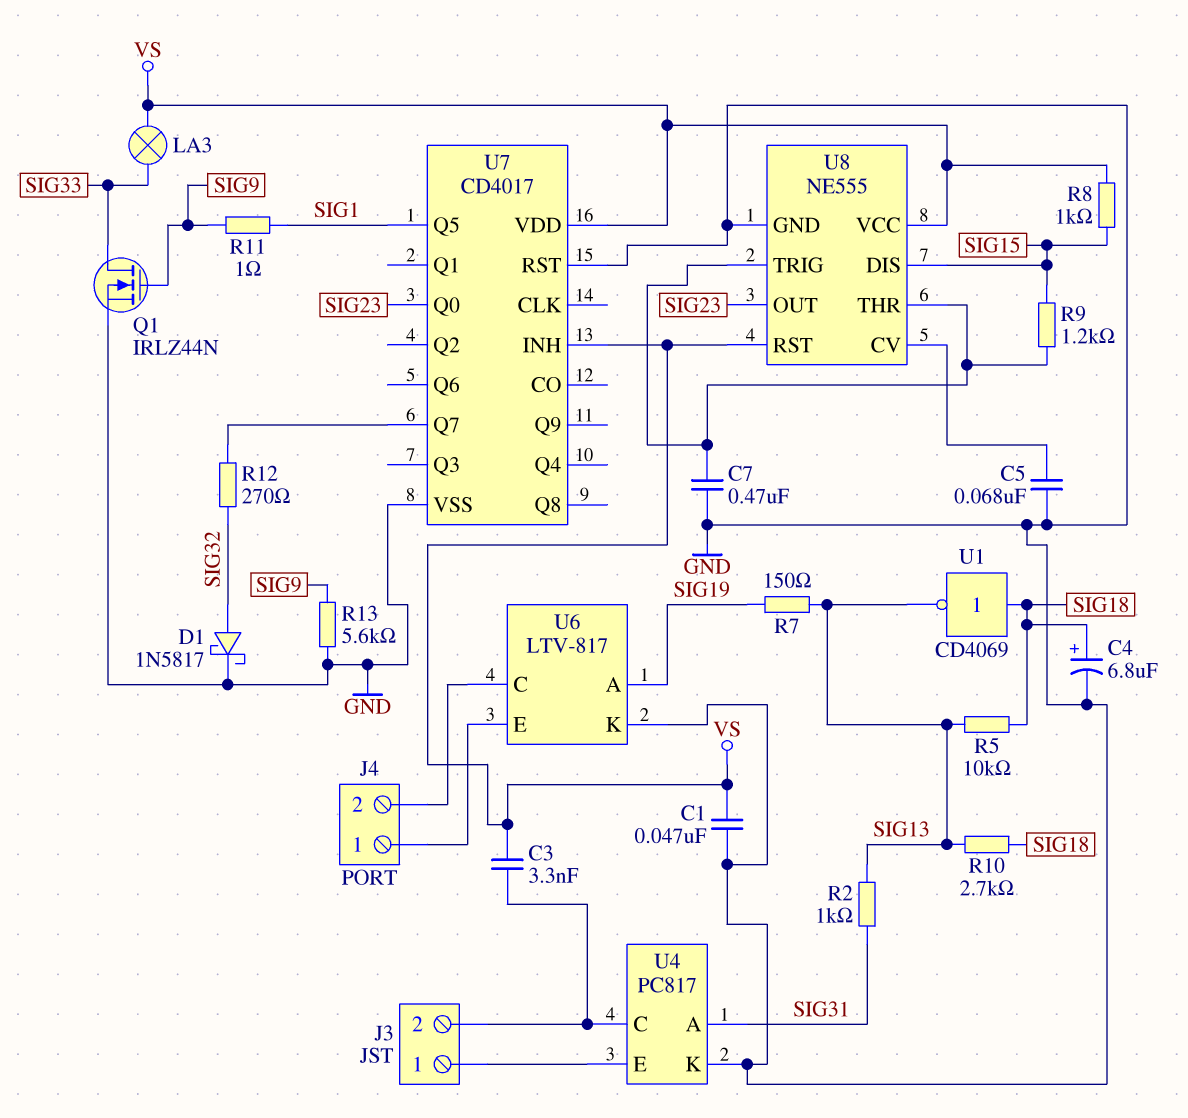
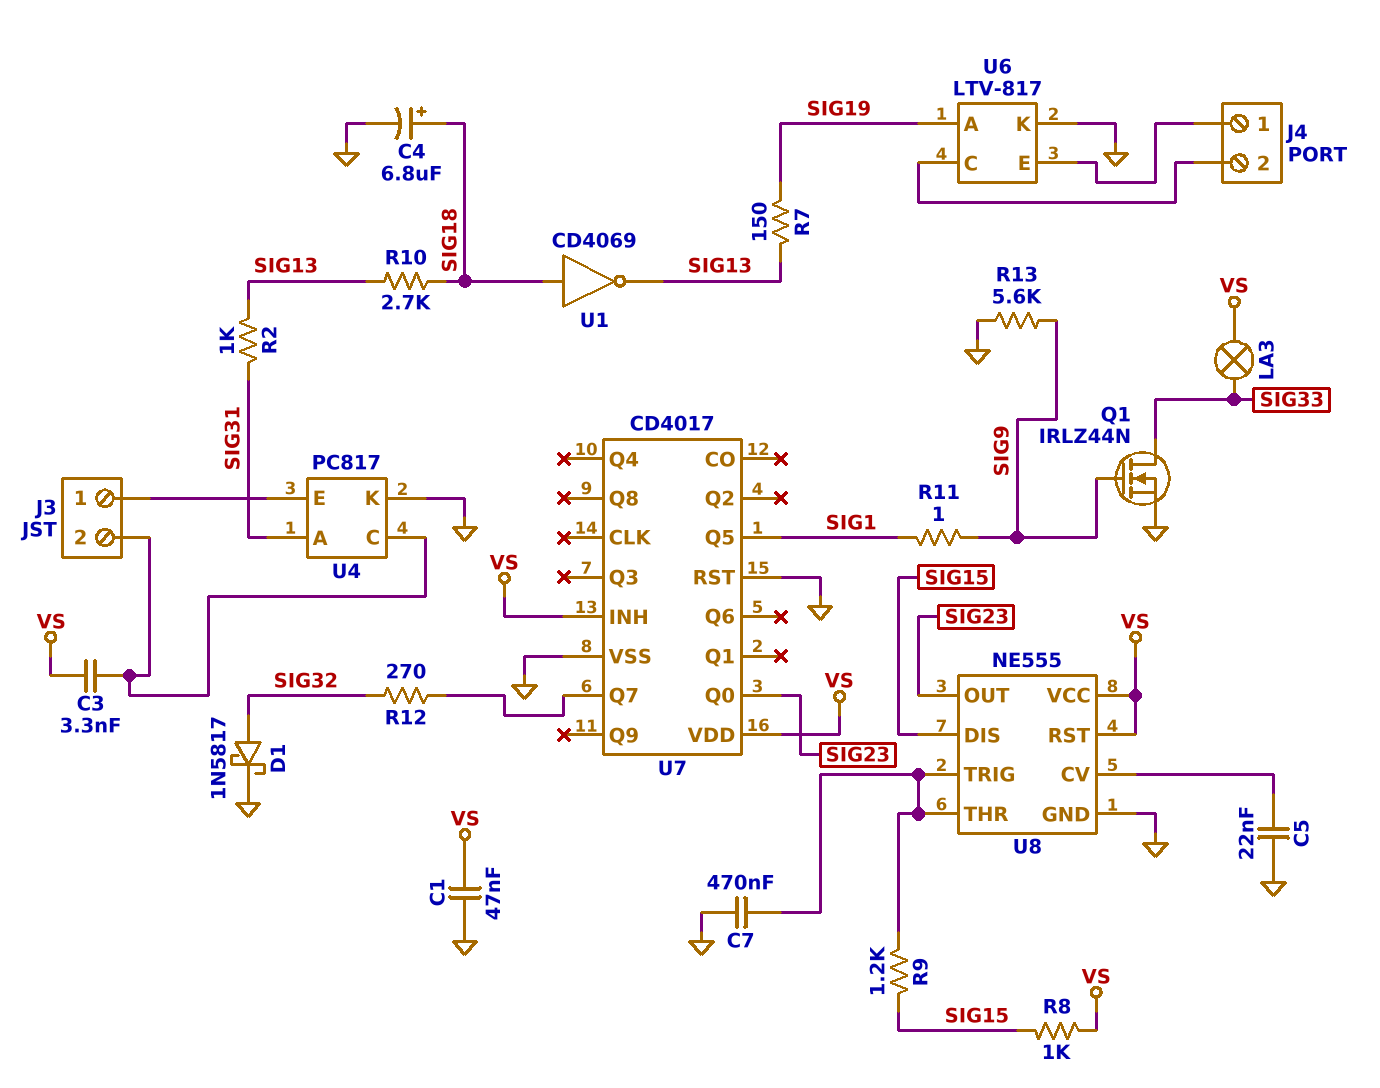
C5: 68nF (GND, U8/CV) -> 22nF (GND, U8/CV)
R5: 10k (SIG13, SIG18) -> none

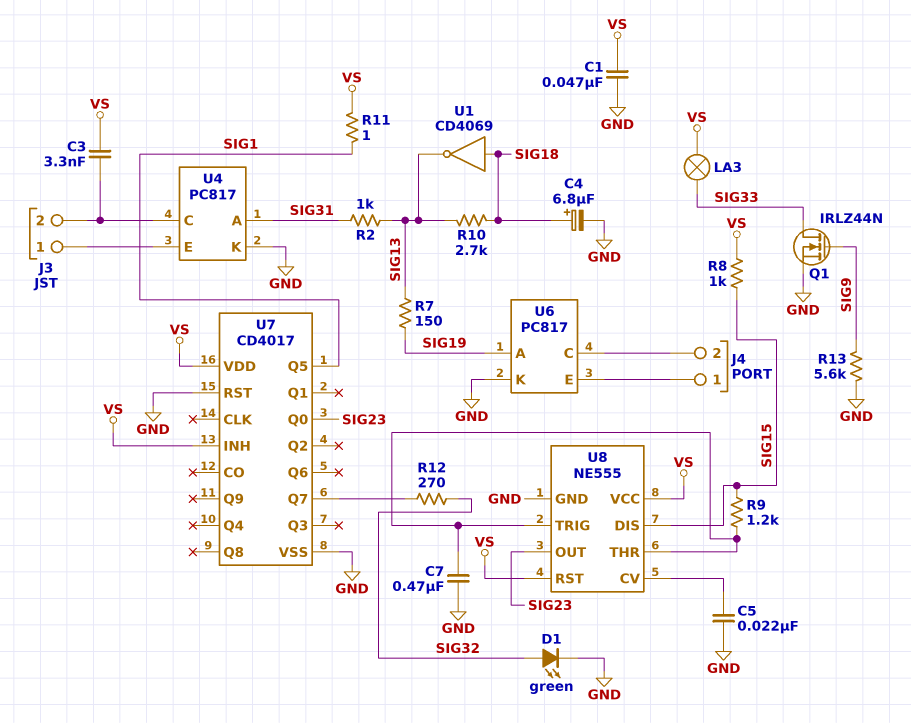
D1: schottky 1N5817 (A SIG32, K GND) -> LED green (A SIG32, K GND)
R11: 1 (SIG1, SIG9) -> 1 (SIG1, VS)
U6: LTV-817 -> PC817

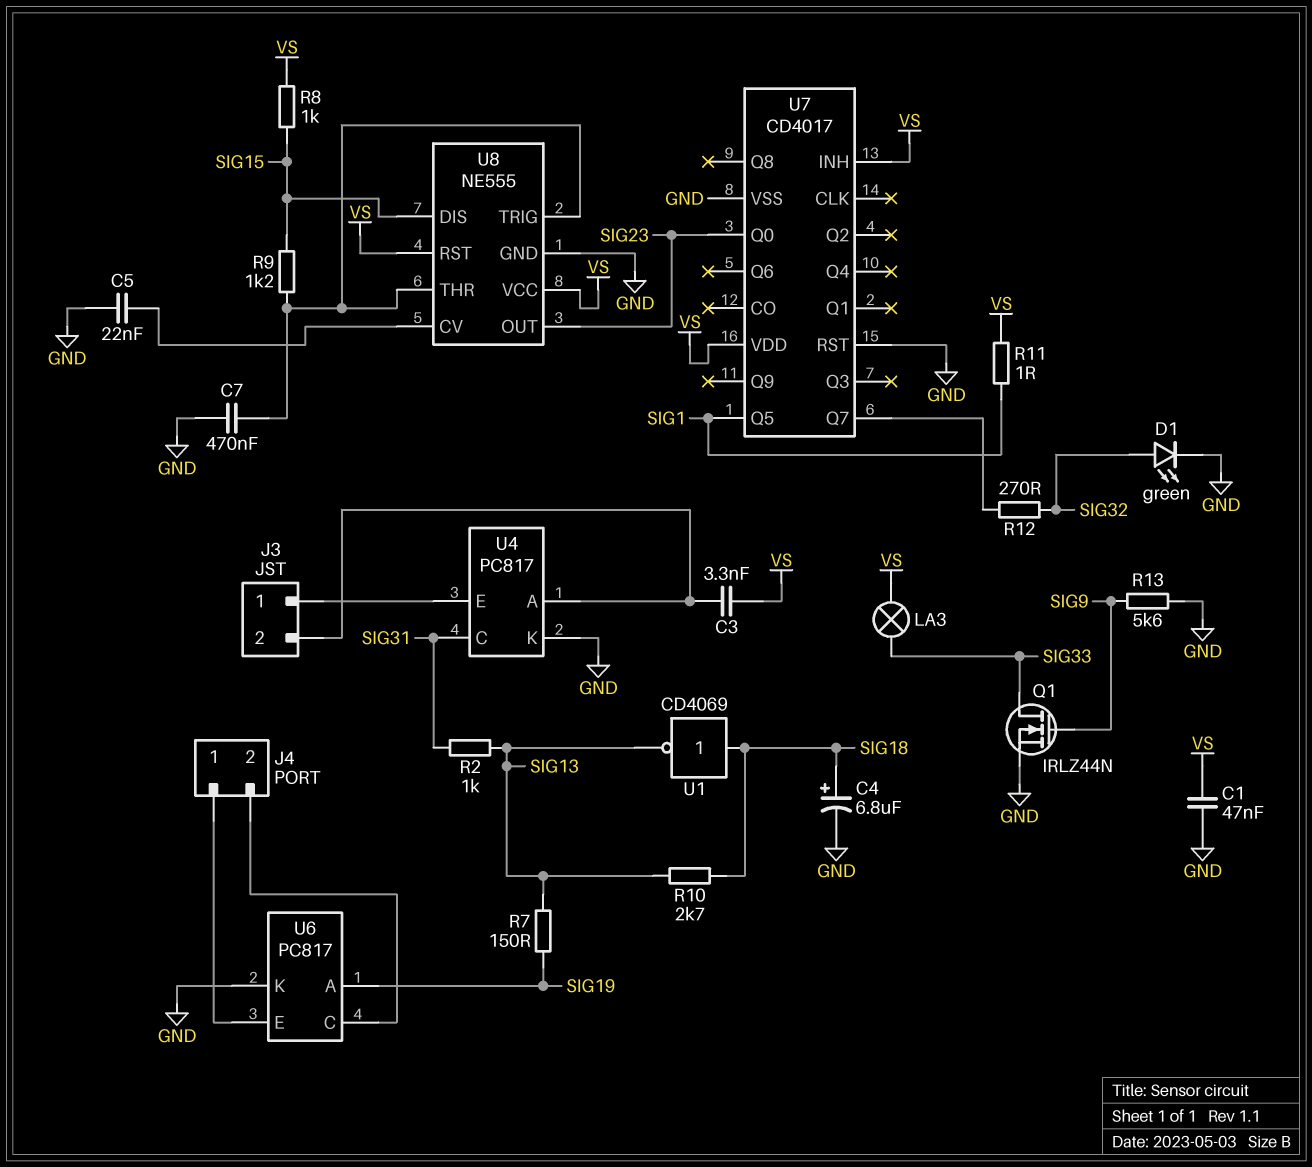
U4 pin A: SIG31 -> J3/2
U4 pin C: J3/2 -> SIG31

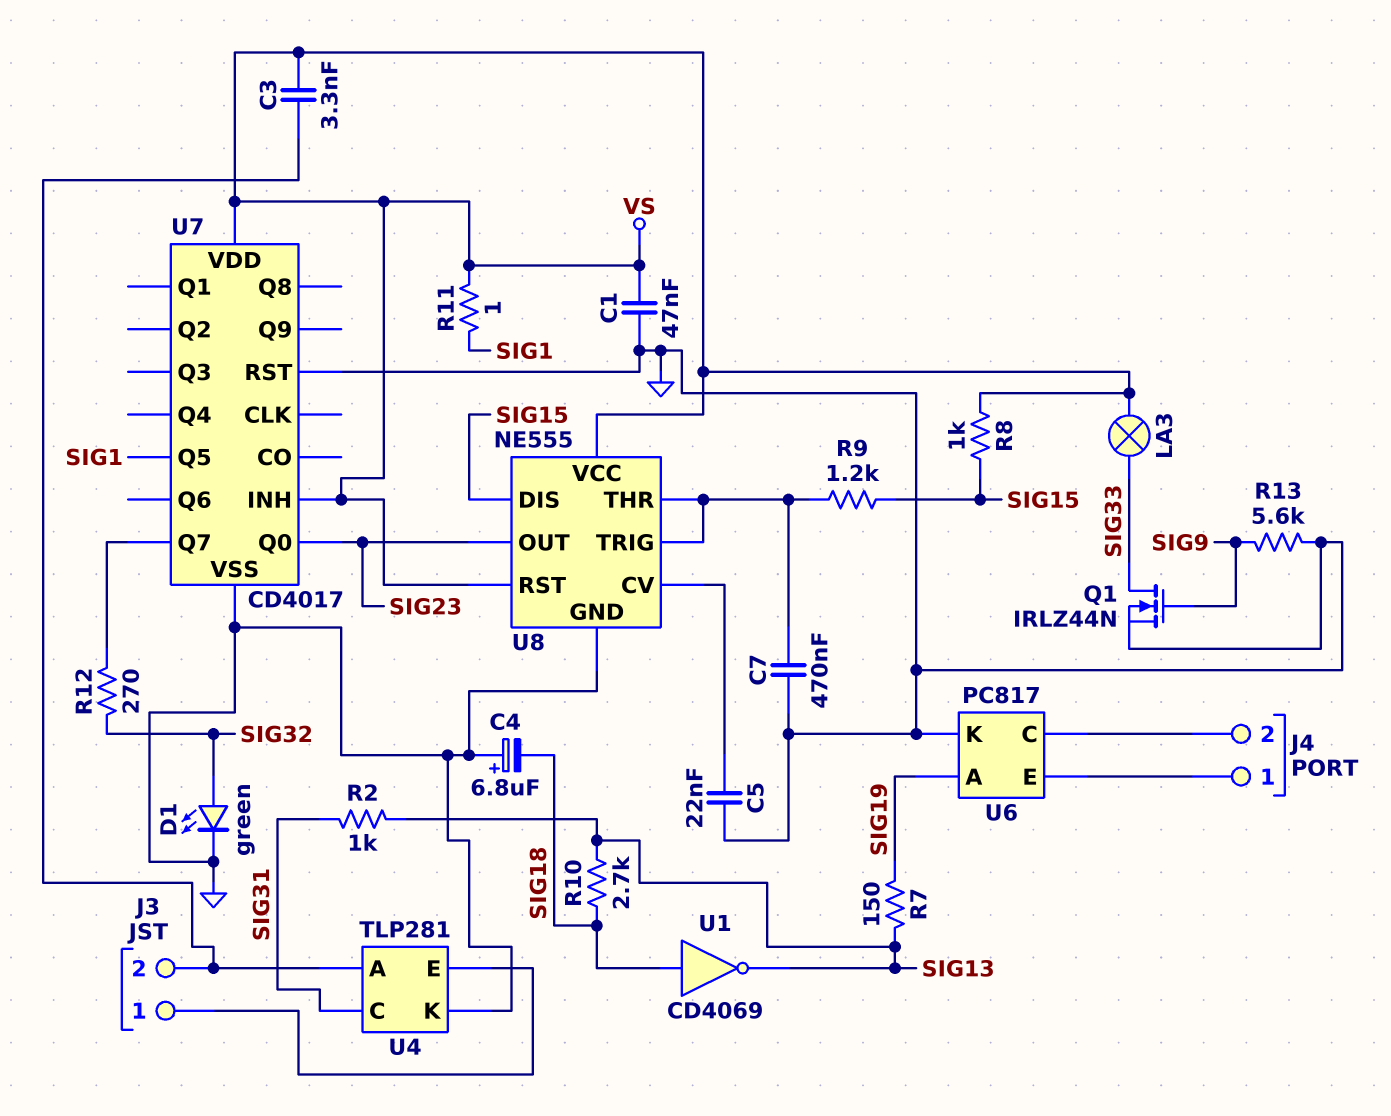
C4: 6.8uF (plus SIG18, minus GND) -> 6.8uF (plus GND, minus SIG18)
U4: PC817 -> TLP281

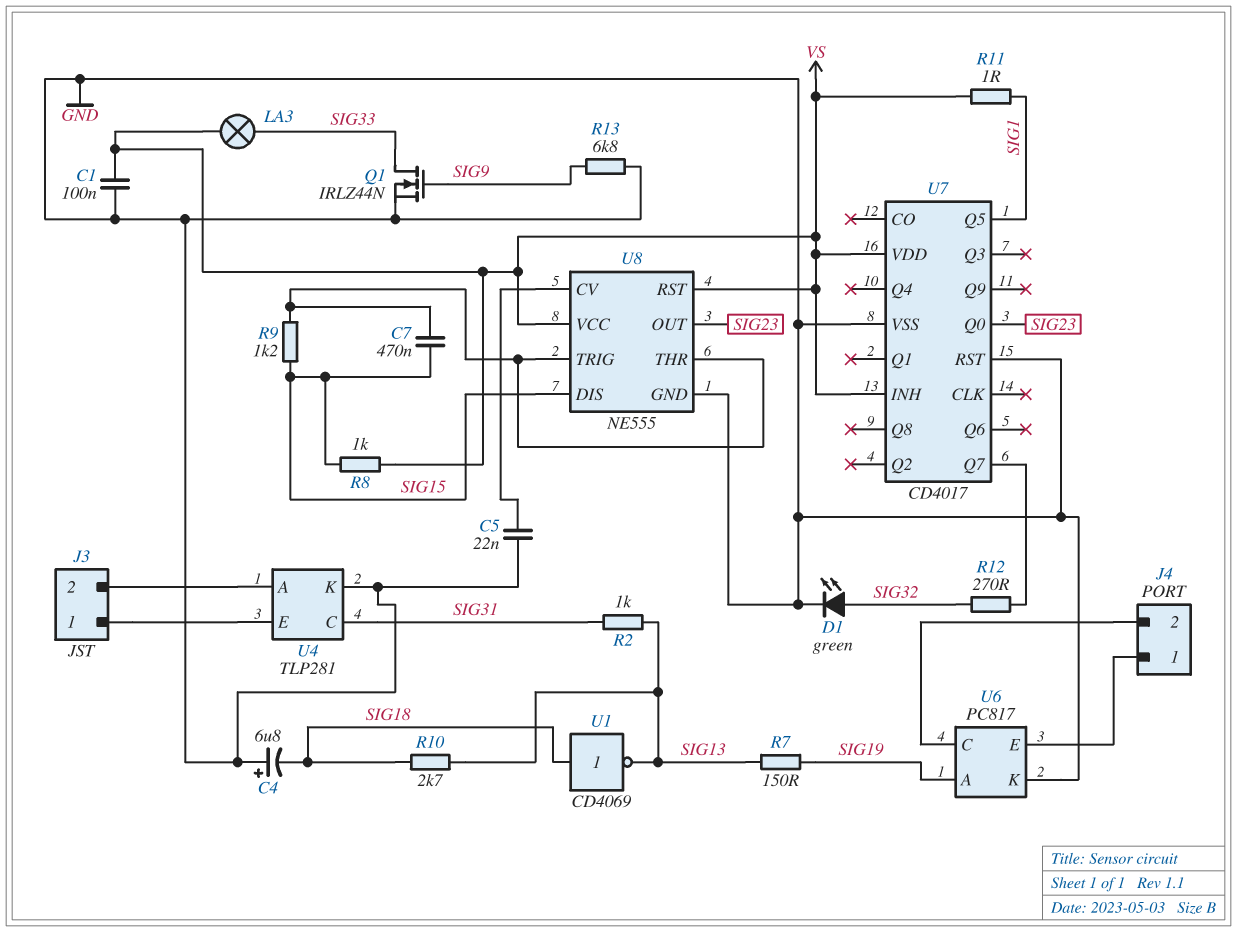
C1: 47nF (GND, VS) -> 100nF (GND, VS)
C3: 3.3nF (J3/2, VS) -> none
C7: 470nF (GND, U8/THR) -> 470nF (SIG15, U8/THR)
R13: 5.6k (GND, SIG9) -> 6.8k (GND, SIG9)

